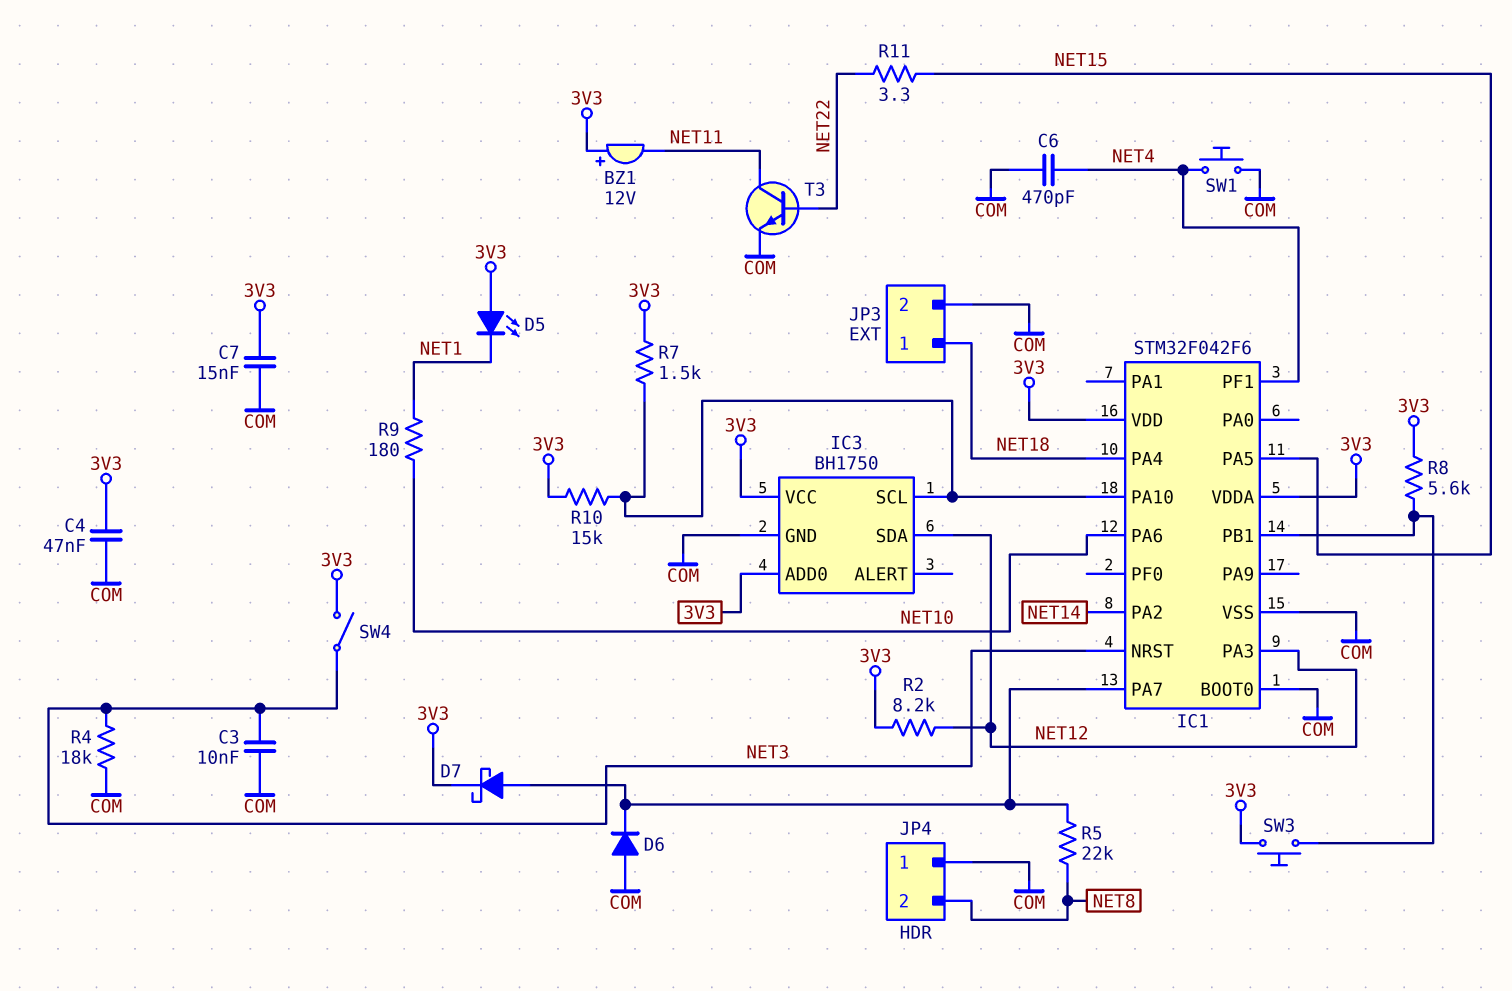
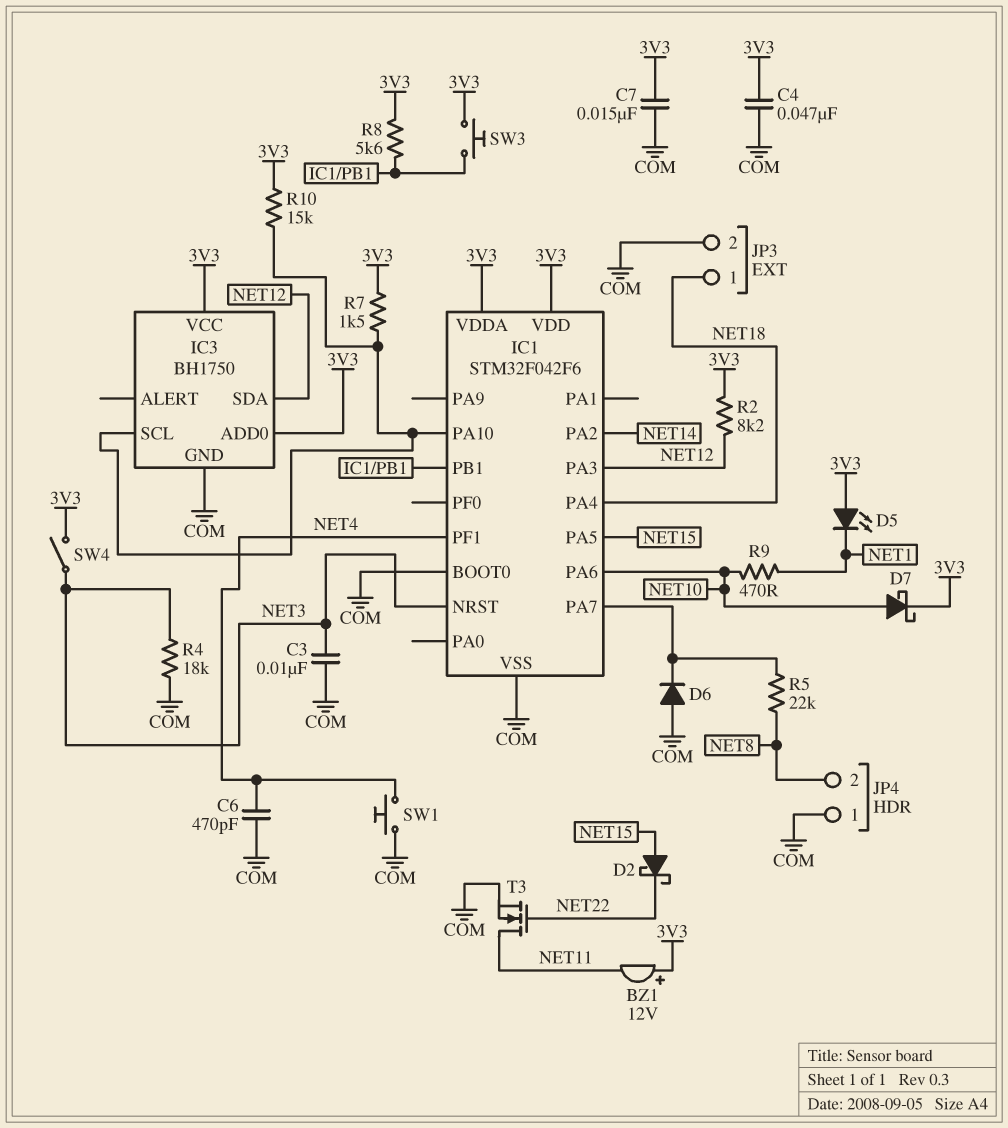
D2: none -> schottky (A NET15, K NET22)
D7: schottky (A IC1/PA7, K 3V3) -> schottky (A NET10, K 3V3)
R9: 180 (NET1, NET10) -> 470 (NET1, NET10)
R11: 3.3 (NET15, NET22) -> none
T3: NPN (B NET22, C NET11, E COM) -> NMOS (G NET22, D NET11, S COM)

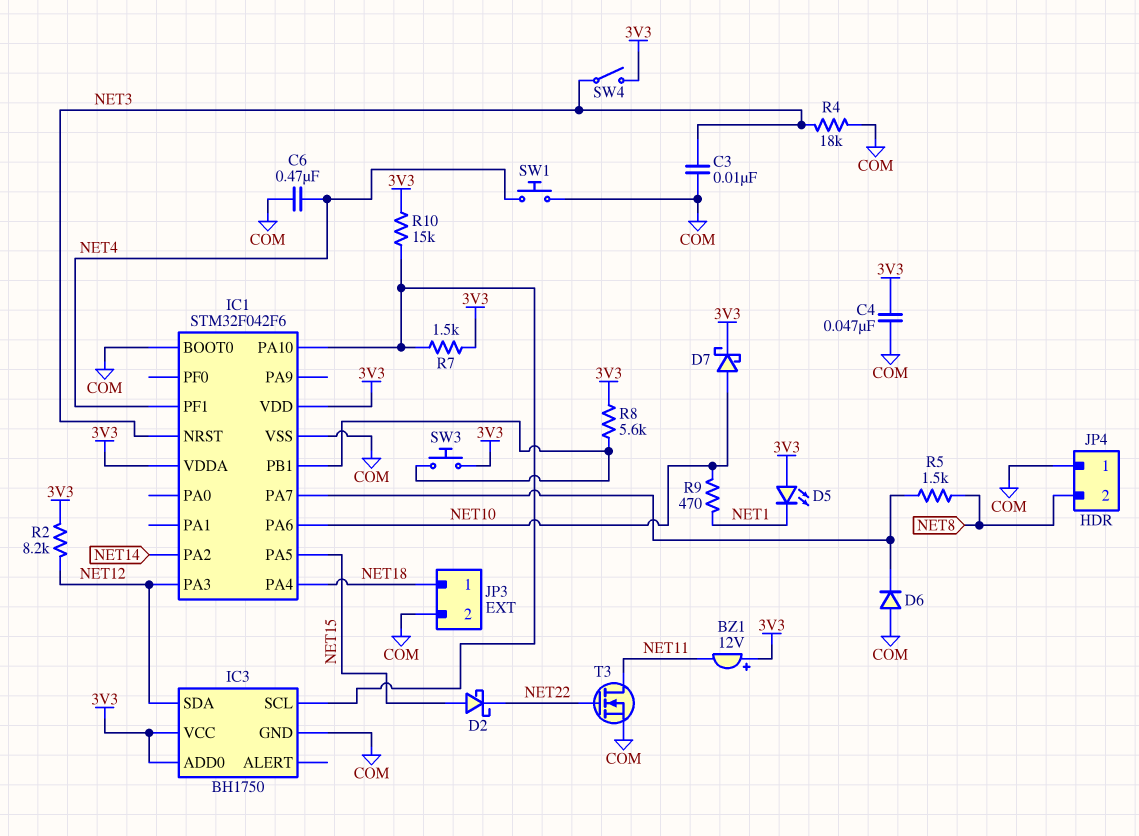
C6: 470pF (COM, NET4) -> 470nF (COM, NET4)
C7: 15nF (3V3, COM) -> none
R5: 22k (IC1/PA7, NET8) -> 1.5k (IC1/PA7, NET8)

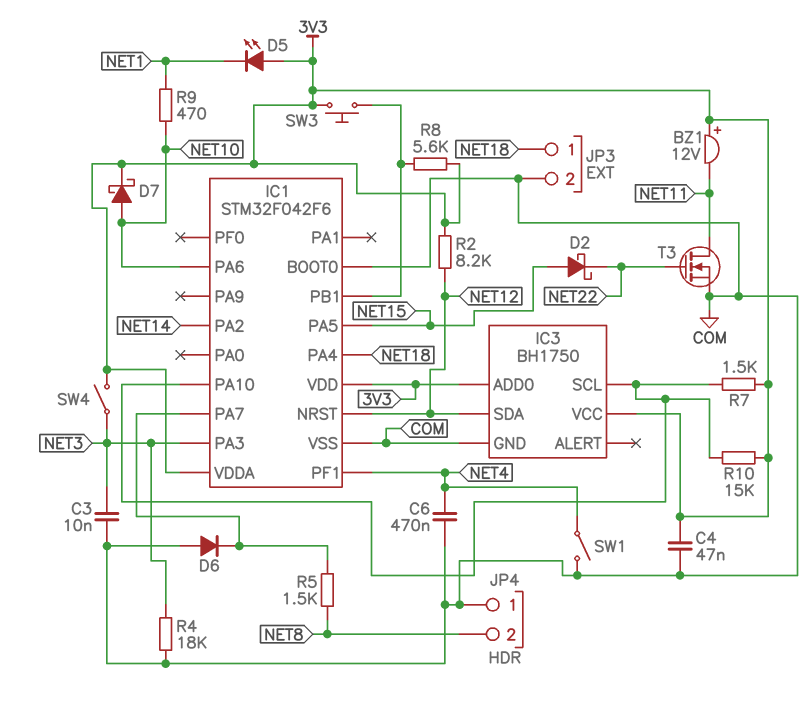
IC1 pin NRST: NET3 -> NET12
IC1 pin PA3: NET12 -> NET3
SW1: button (COM, NET4) -> switch (COM, NET4)

